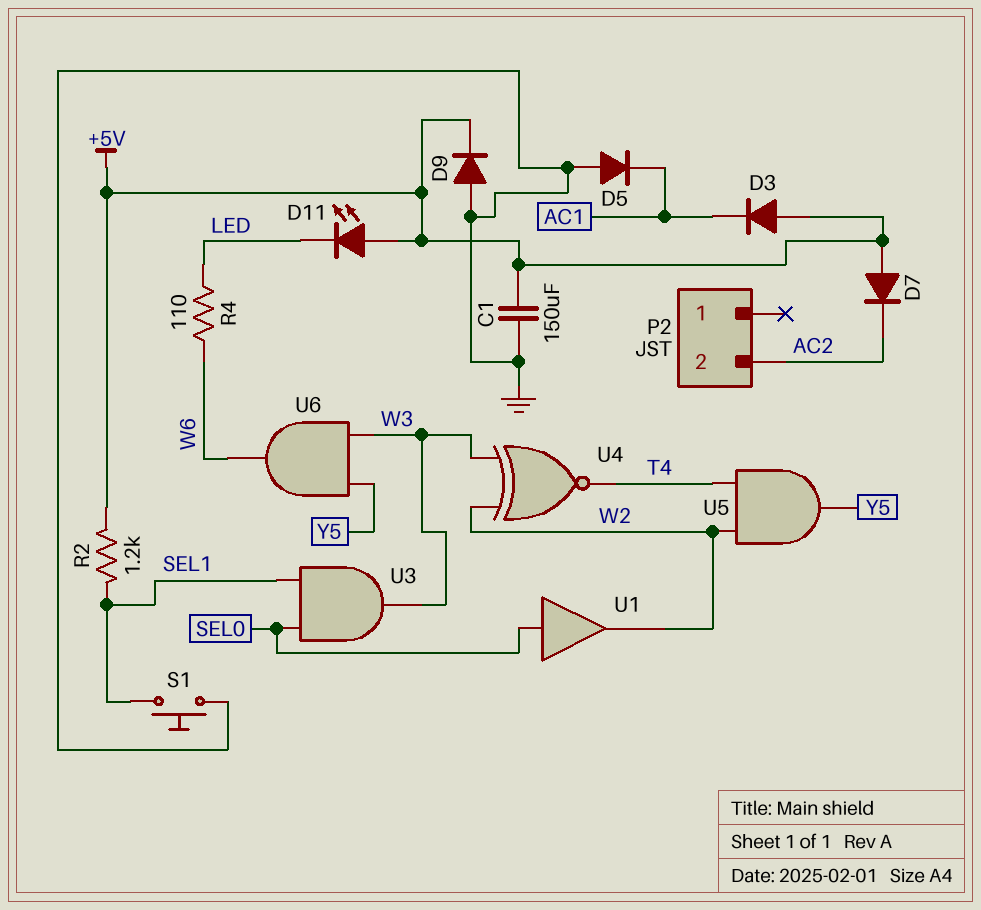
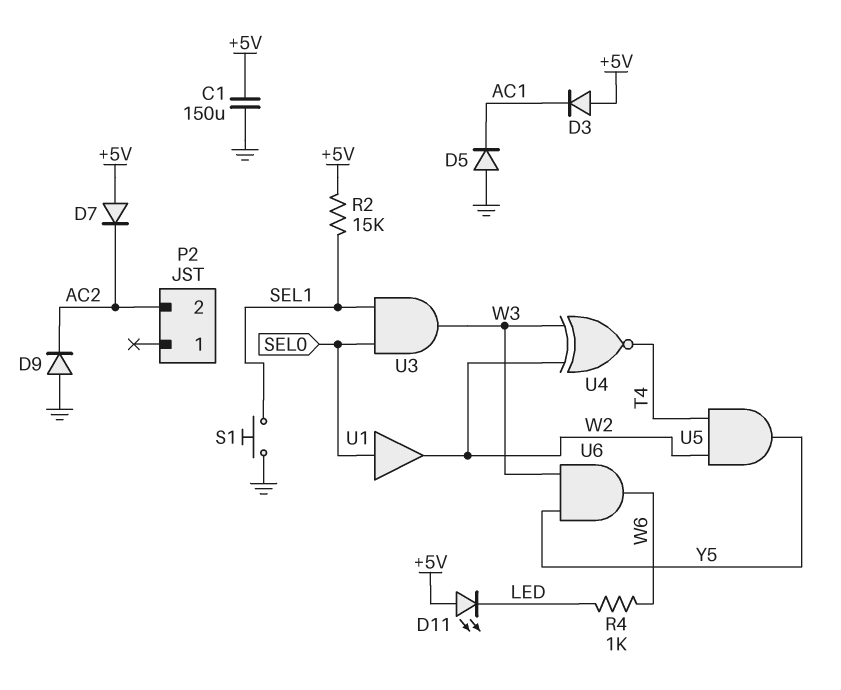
D9: diode (A GND, K +5V) -> diode (A GND, K AC2)
R2: 1.2k (+5V, SEL1) -> 15k (+5V, SEL1)
R4: 110 (LED, W6) -> 1k (LED, W6)

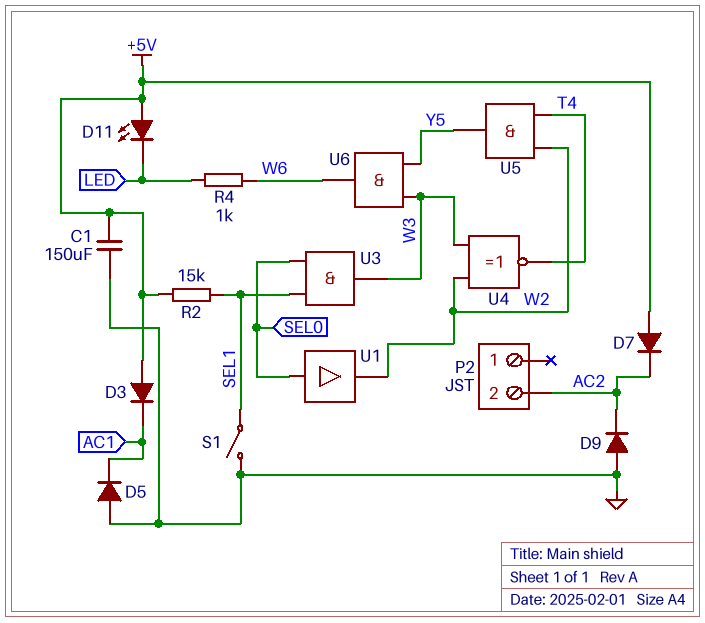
S1: button (GND, SEL1) -> switch (GND, SEL1)

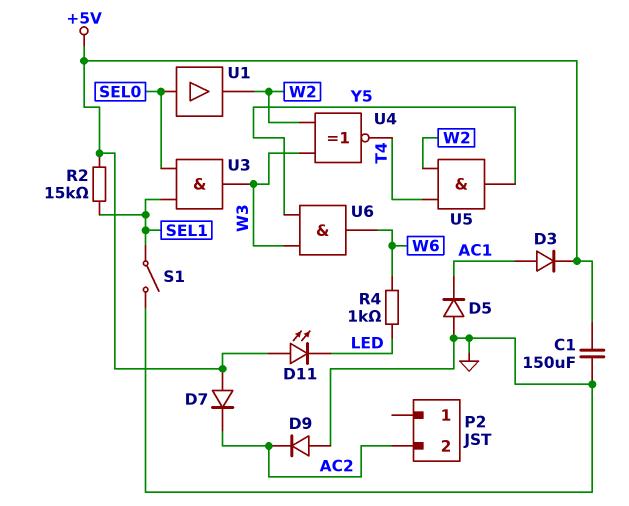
D3: diode (A +5V, K AC1) -> diode (A AC1, K +5V)

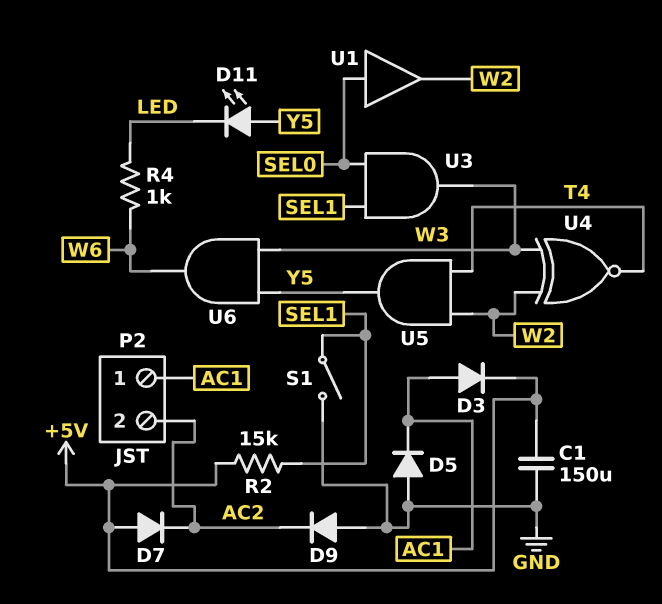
D11: LED (A +5V, K LED) -> LED (A Y5, K LED)
P2 pin 1: none -> AC1

